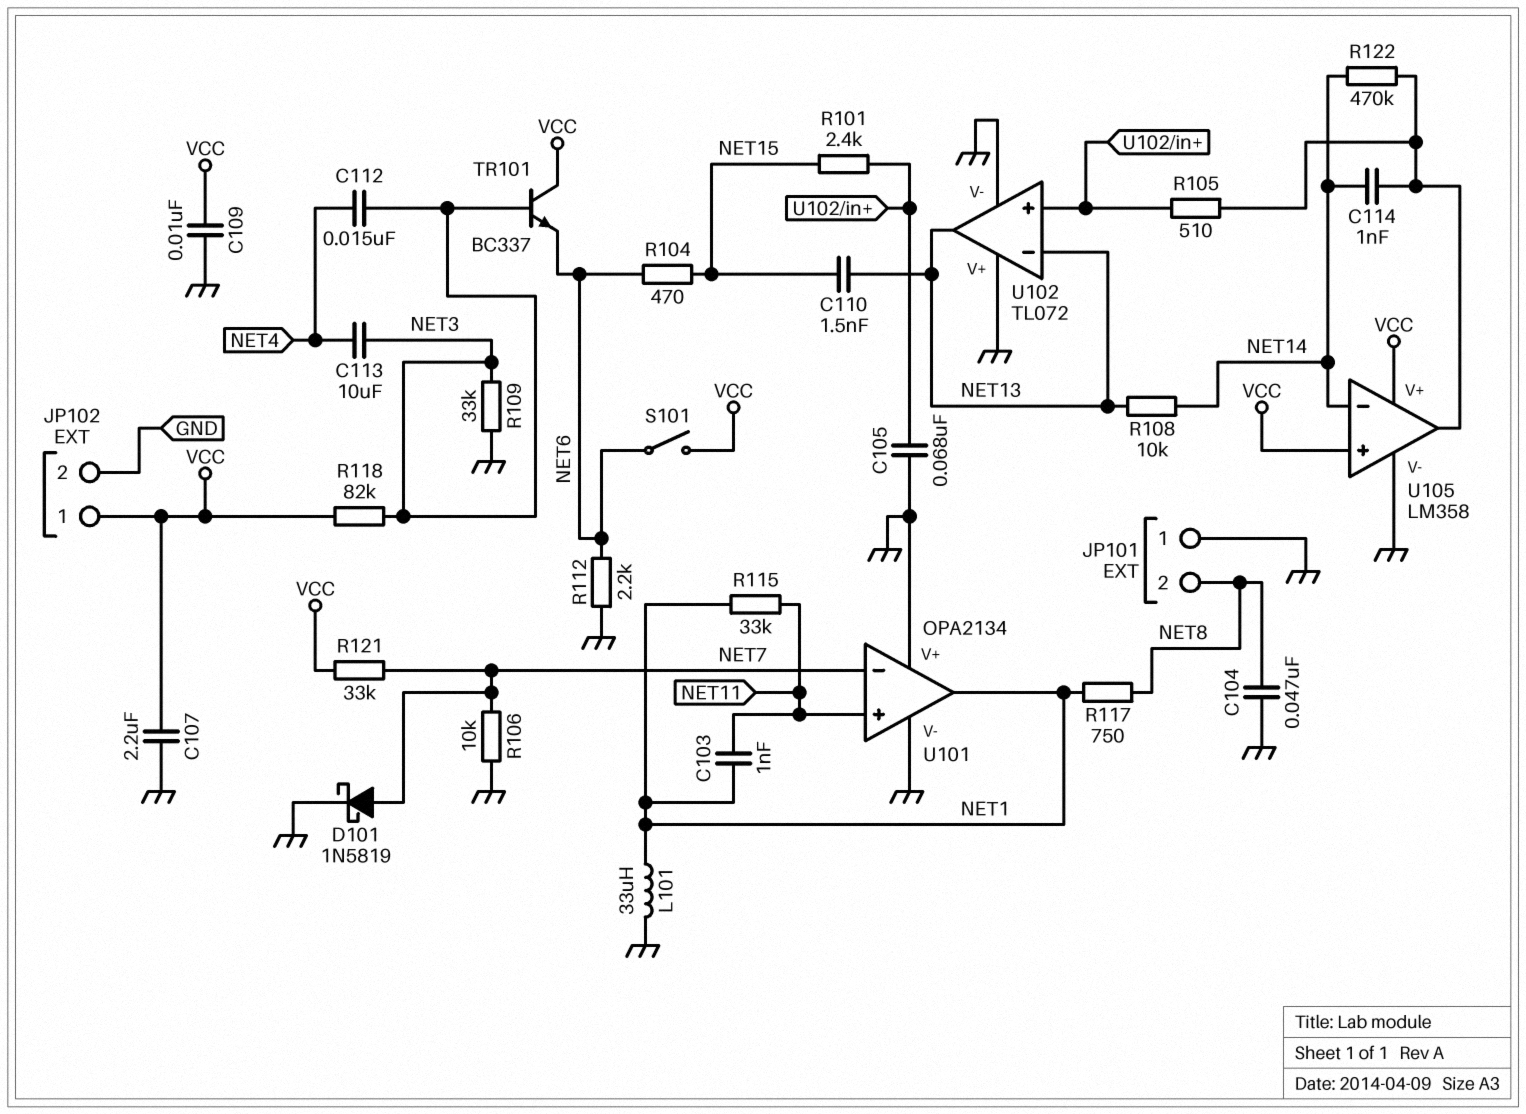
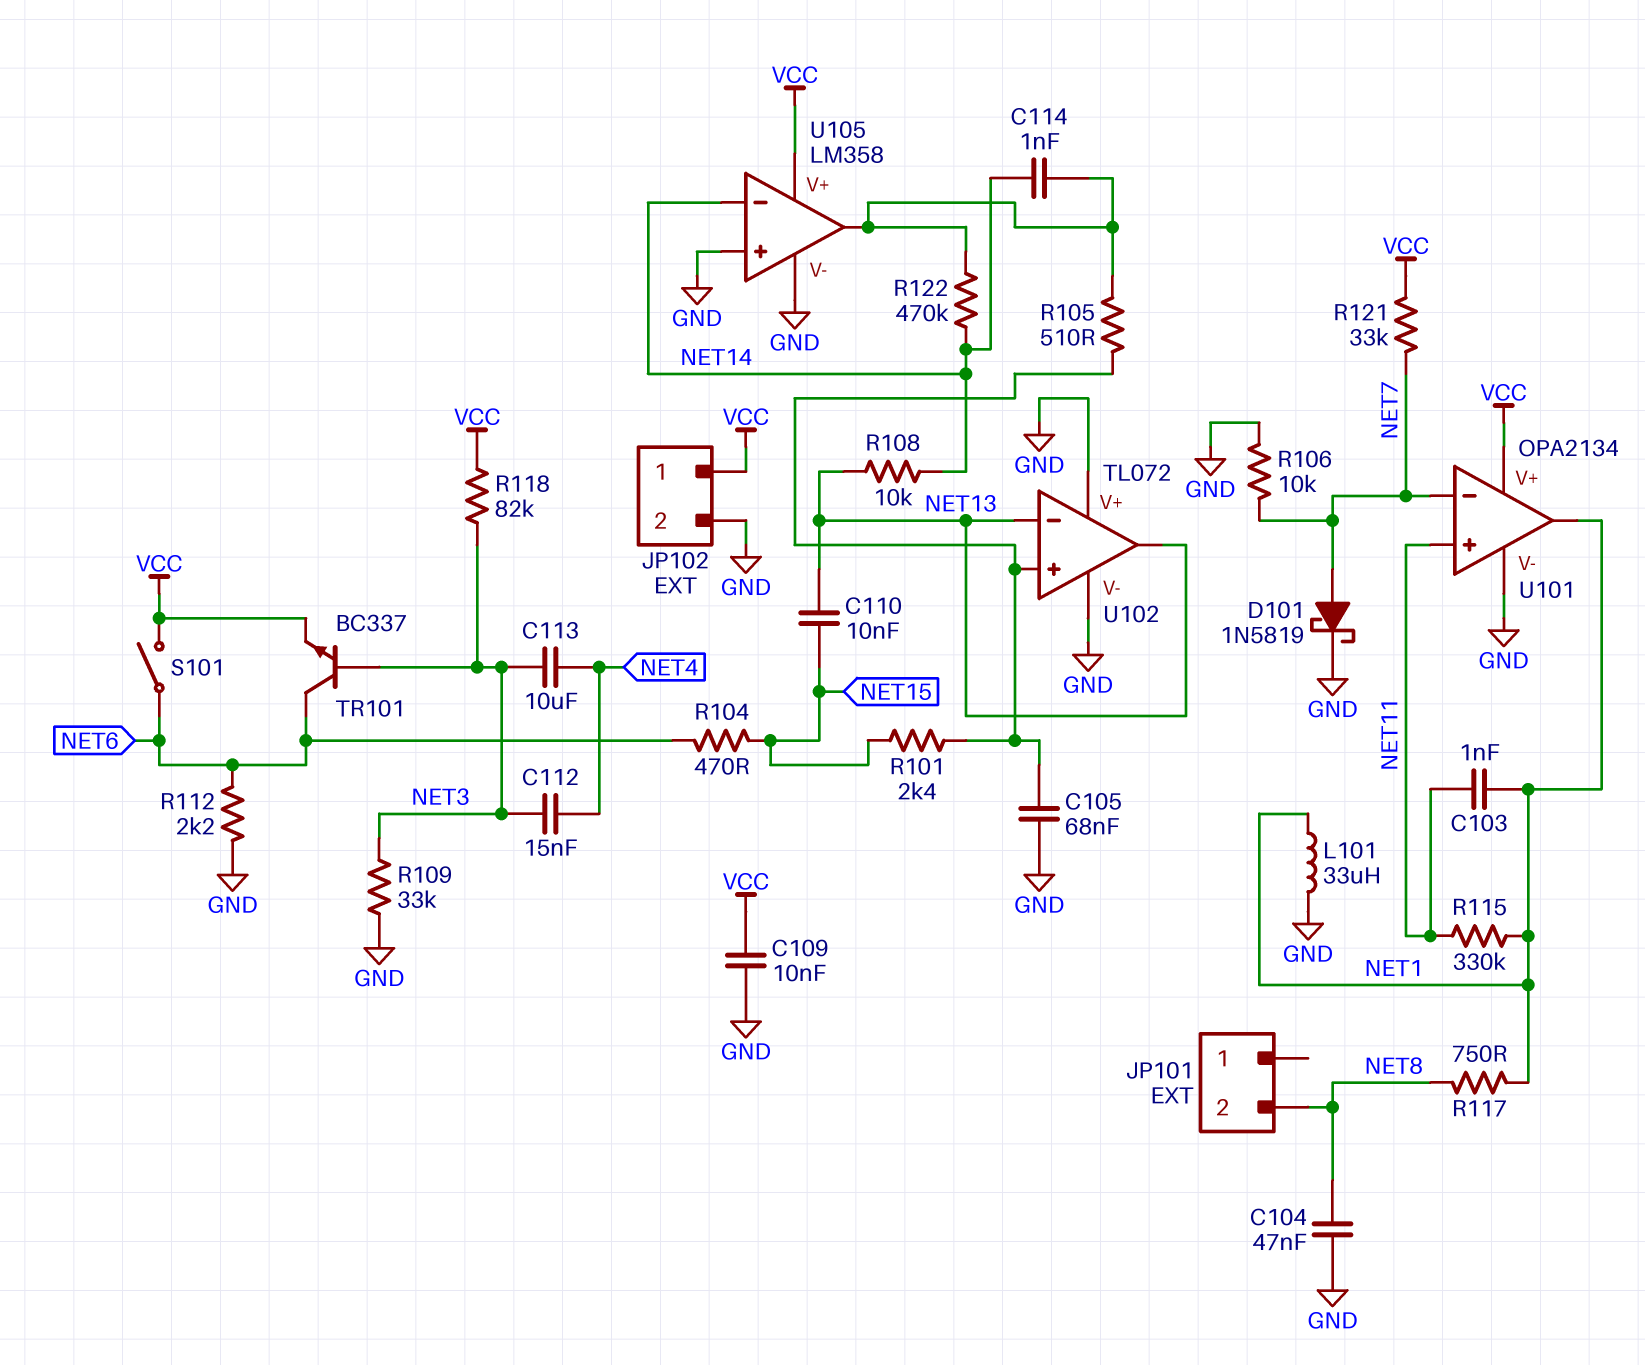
C107: 2.2uF (GND, VCC) -> none
C110: 1.5nF (NET13, NET15) -> 10nF (NET13, NET15)
JP101 pin 1: GND -> none
R115: 33k (NET1, NET11) -> 330k (NET1, NET11)
TR101: NPN BC337 (B NET3, C VCC, E NET6) -> NPN BC337 (B NET3, C NET6, E VCC)
U101 pin V+: GND -> VCC
U105 pin in+: VCC -> GND

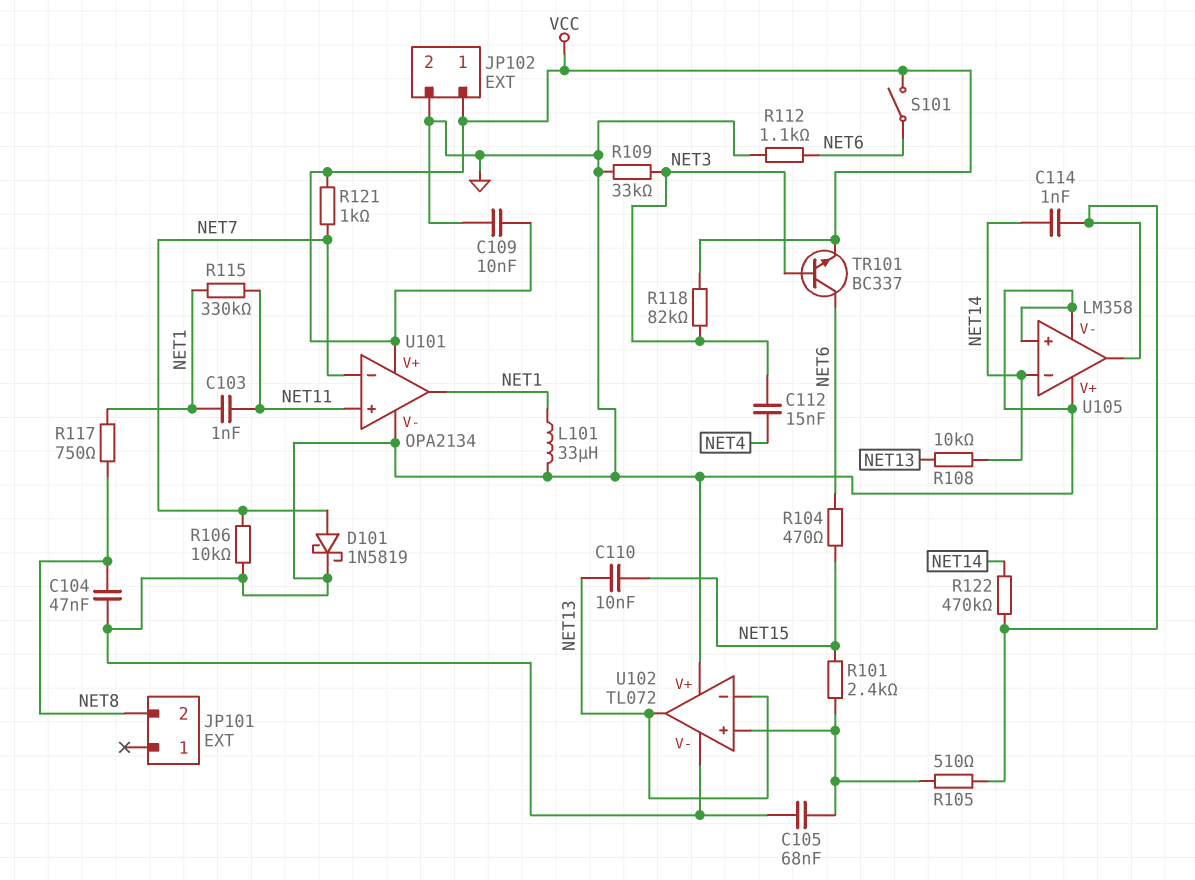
C113: 10uF (NET3, NET4) -> none
R112: 2.2k (GND, NET6) -> 1.1k (GND, NET6)
R121: 33k (NET7, VCC) -> 1k (NET7, VCC)
U105 pin V+: VCC -> GND

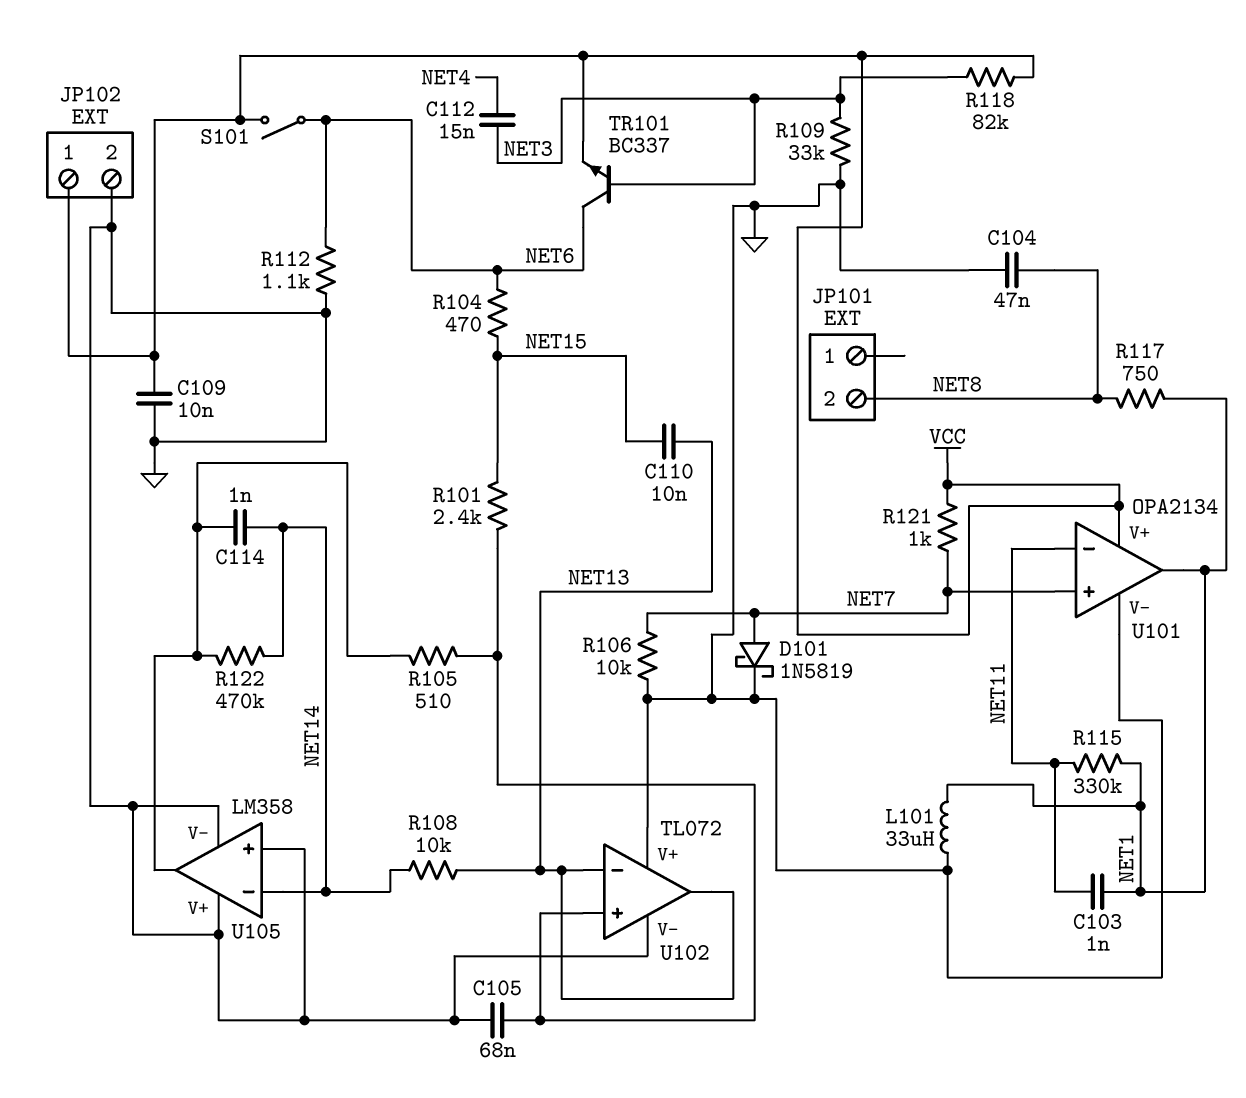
U101 pin in+: NET11 -> NET7
U101 pin in-: NET7 -> NET11

